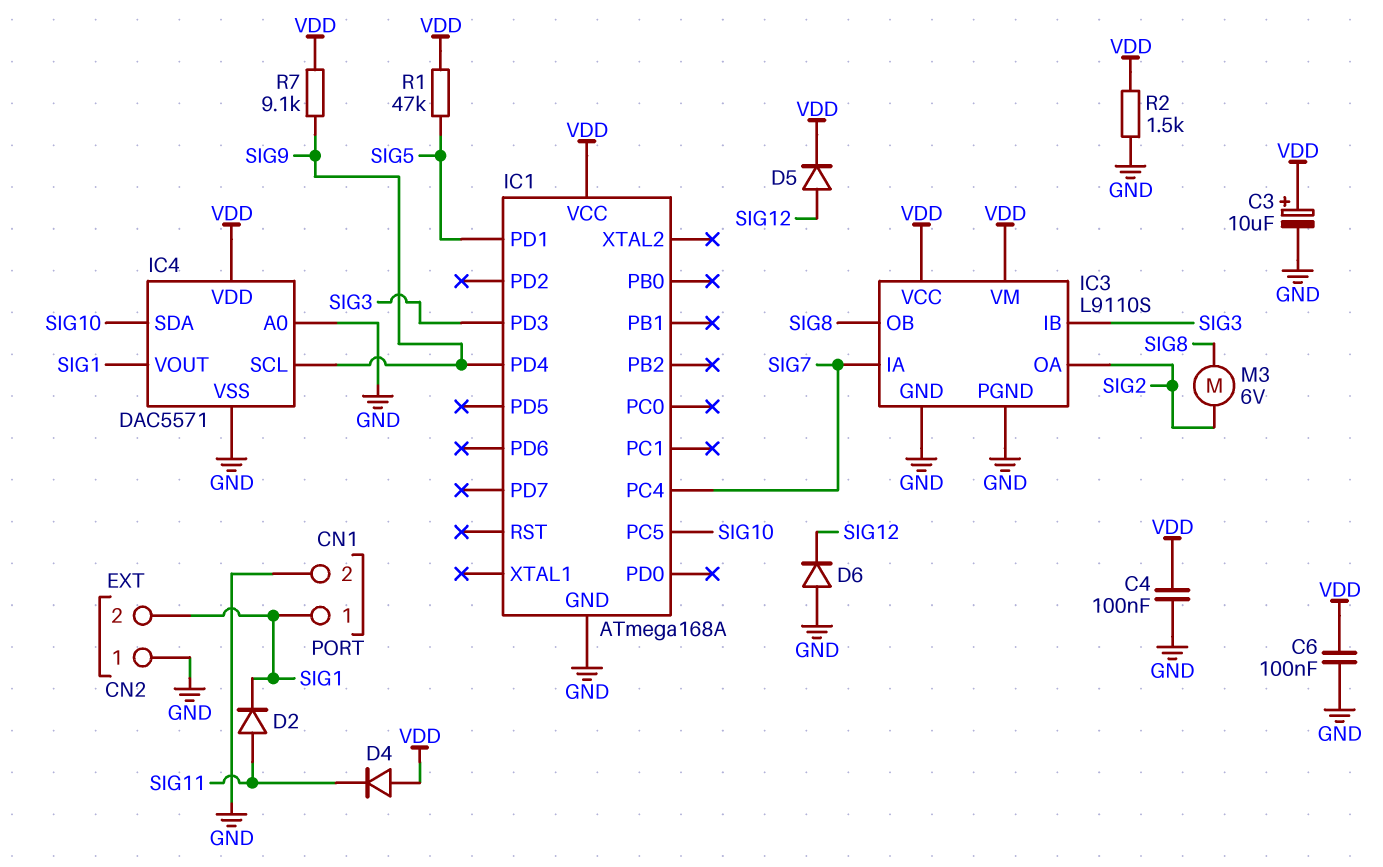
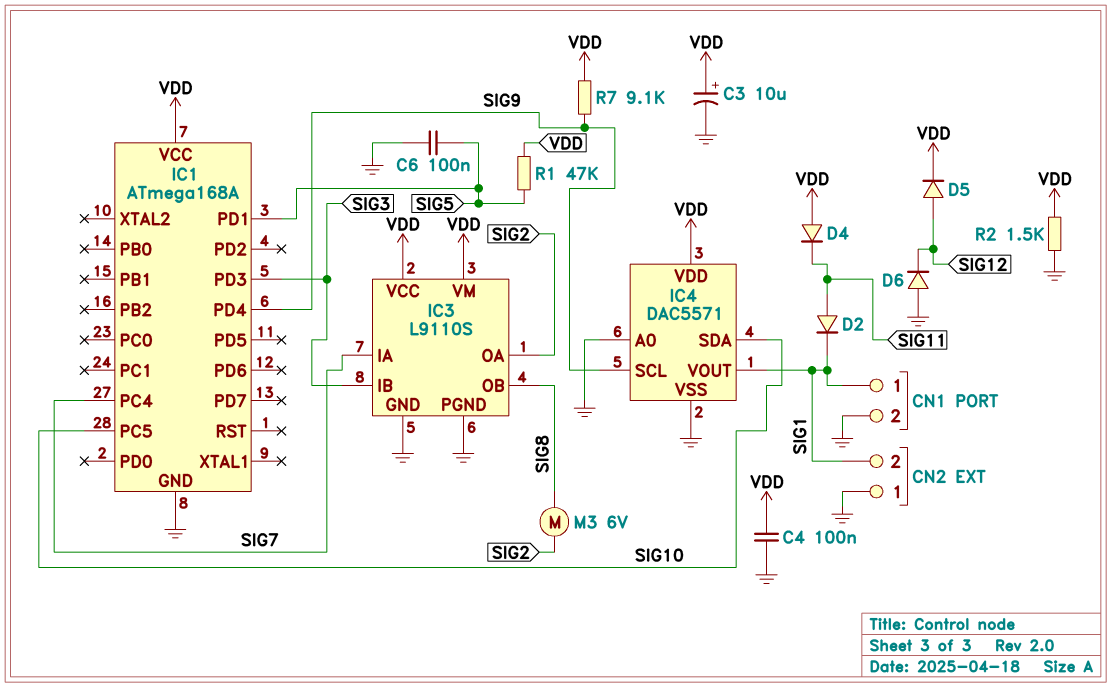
C6: 100nF (GND, VDD) -> 100nF (GND, SIG5)

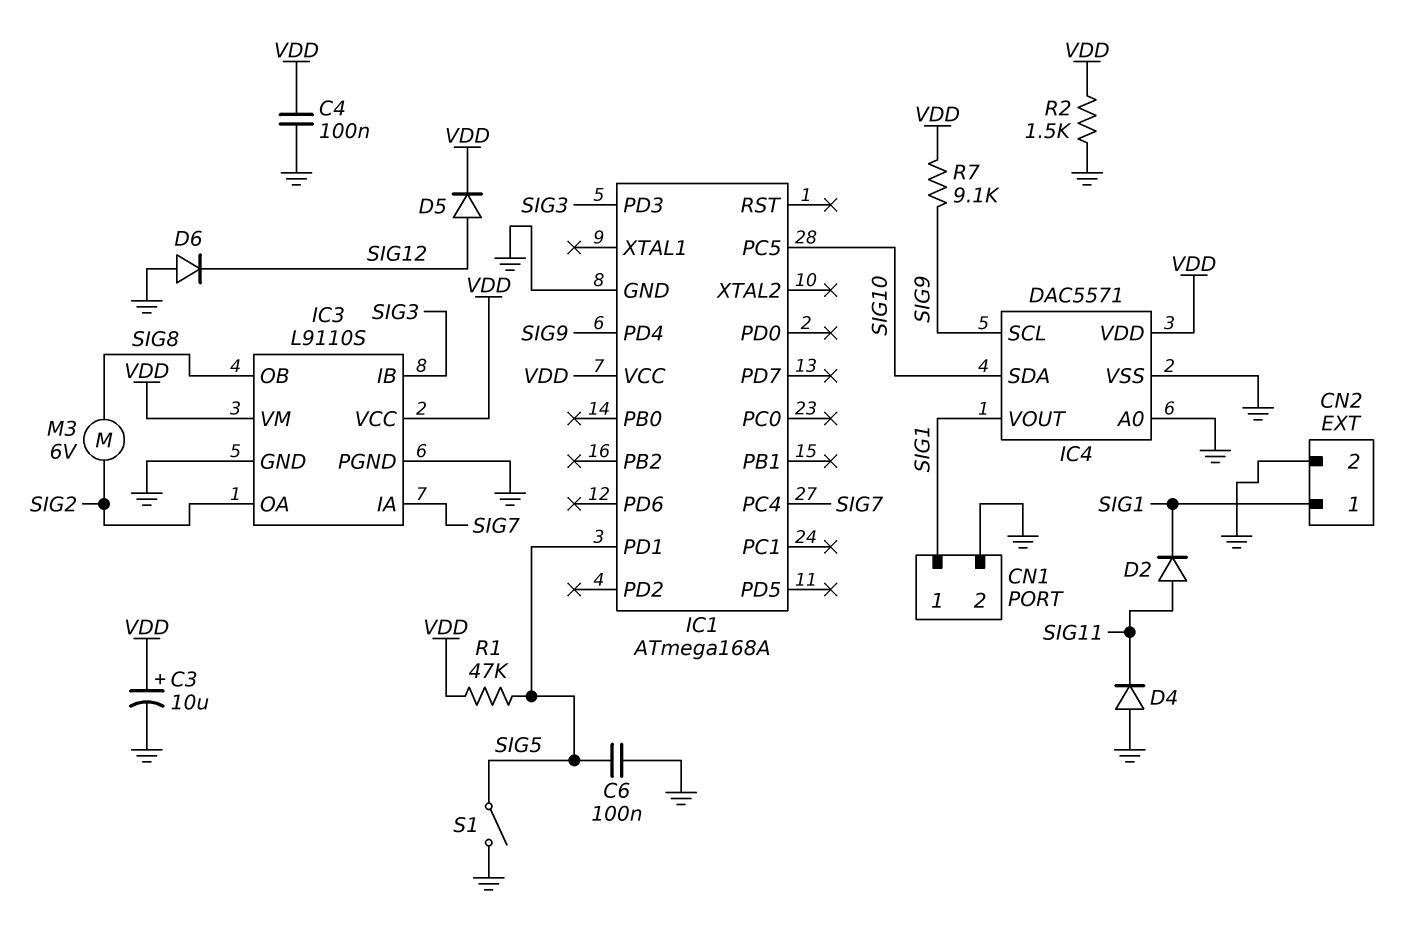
CN2 pin 1: GND -> SIG1
CN2 pin 2: SIG1 -> GND
D4: diode (A VDD, K SIG11) -> diode (A GND, K SIG11)
S1: none -> switch (GND, SIG5)

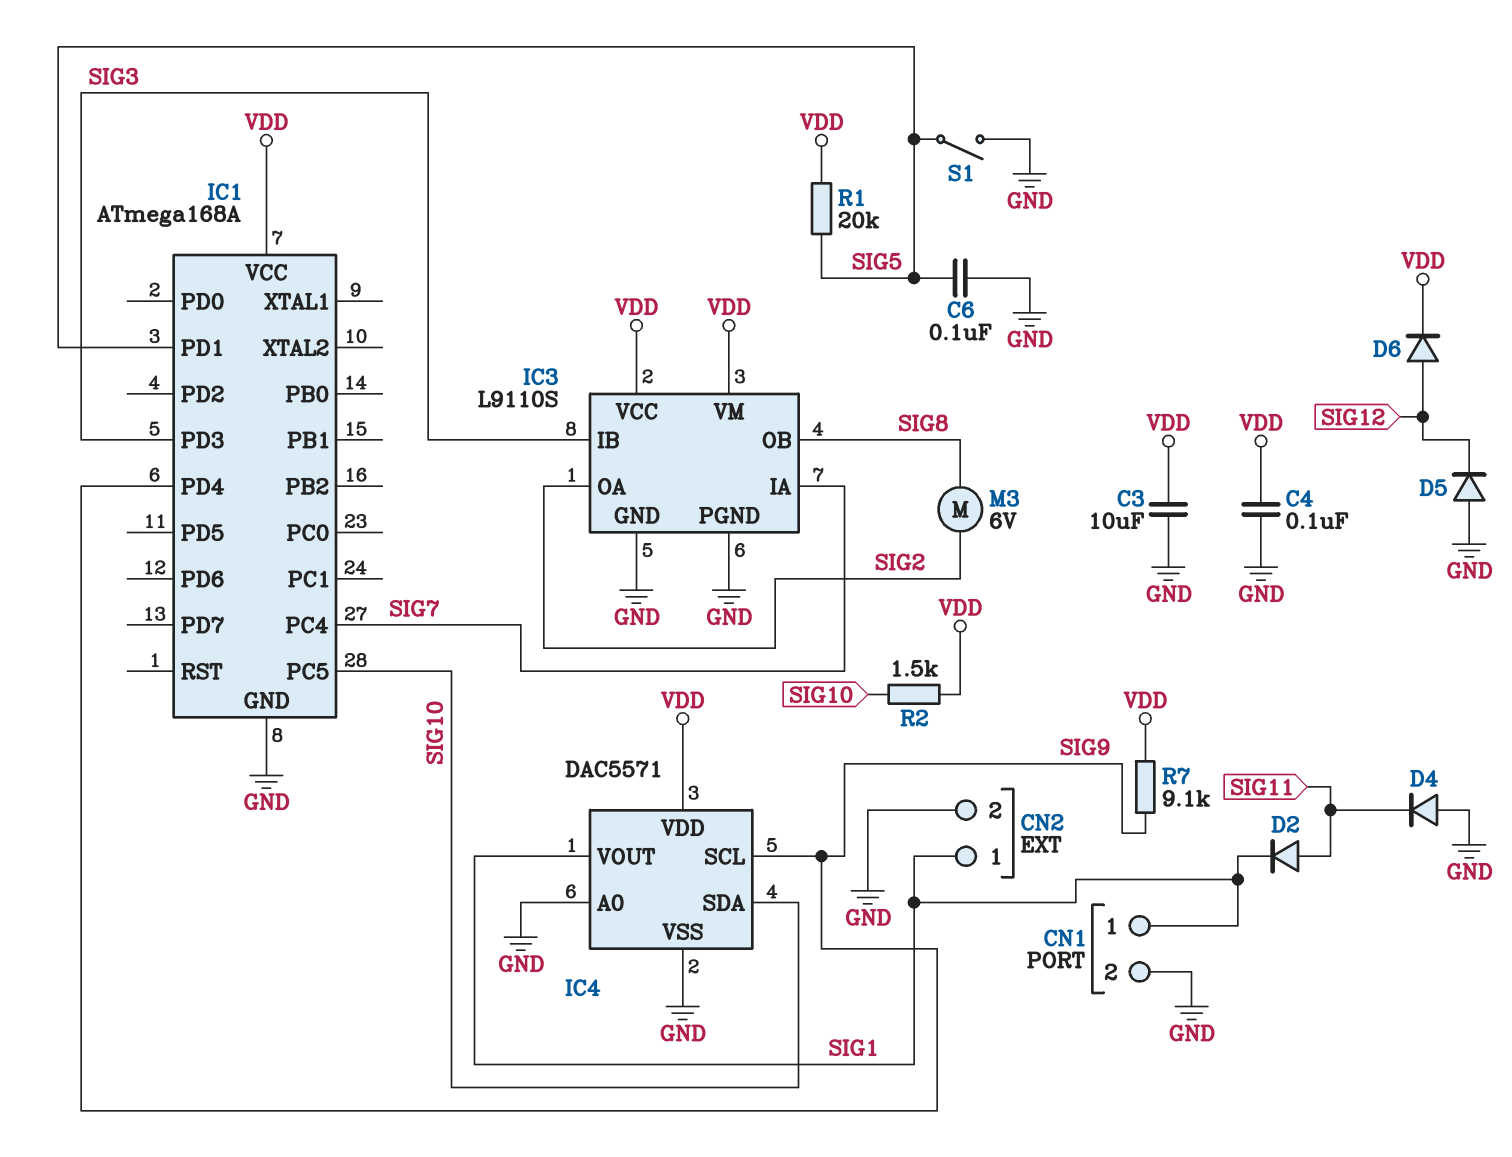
C3: 10uF (plus VDD, minus GND) -> 10uF (GND, VDD)
D5: diode (A SIG12, K VDD) -> diode (A GND, K SIG12)
D6: diode (A GND, K SIG12) -> diode (A SIG12, K VDD)
R1: 47k (SIG5, VDD) -> 20k (SIG5, VDD)
R2: 1.5k (GND, VDD) -> 1.5k (SIG10, VDD)

